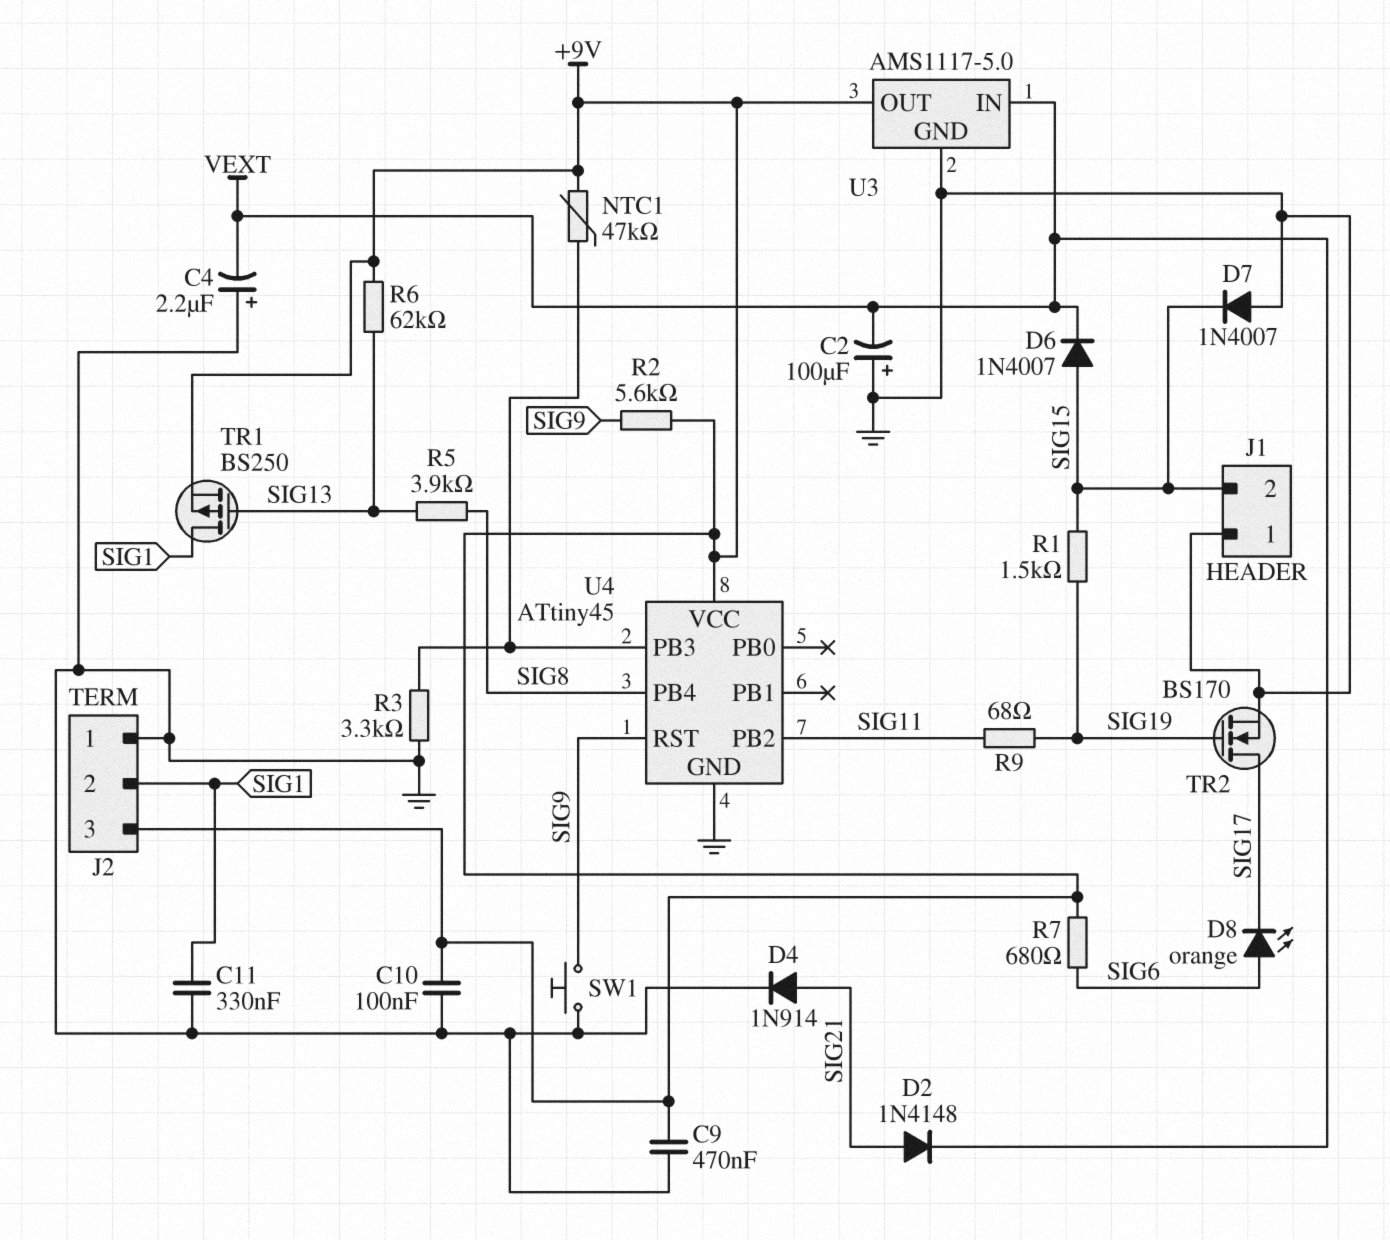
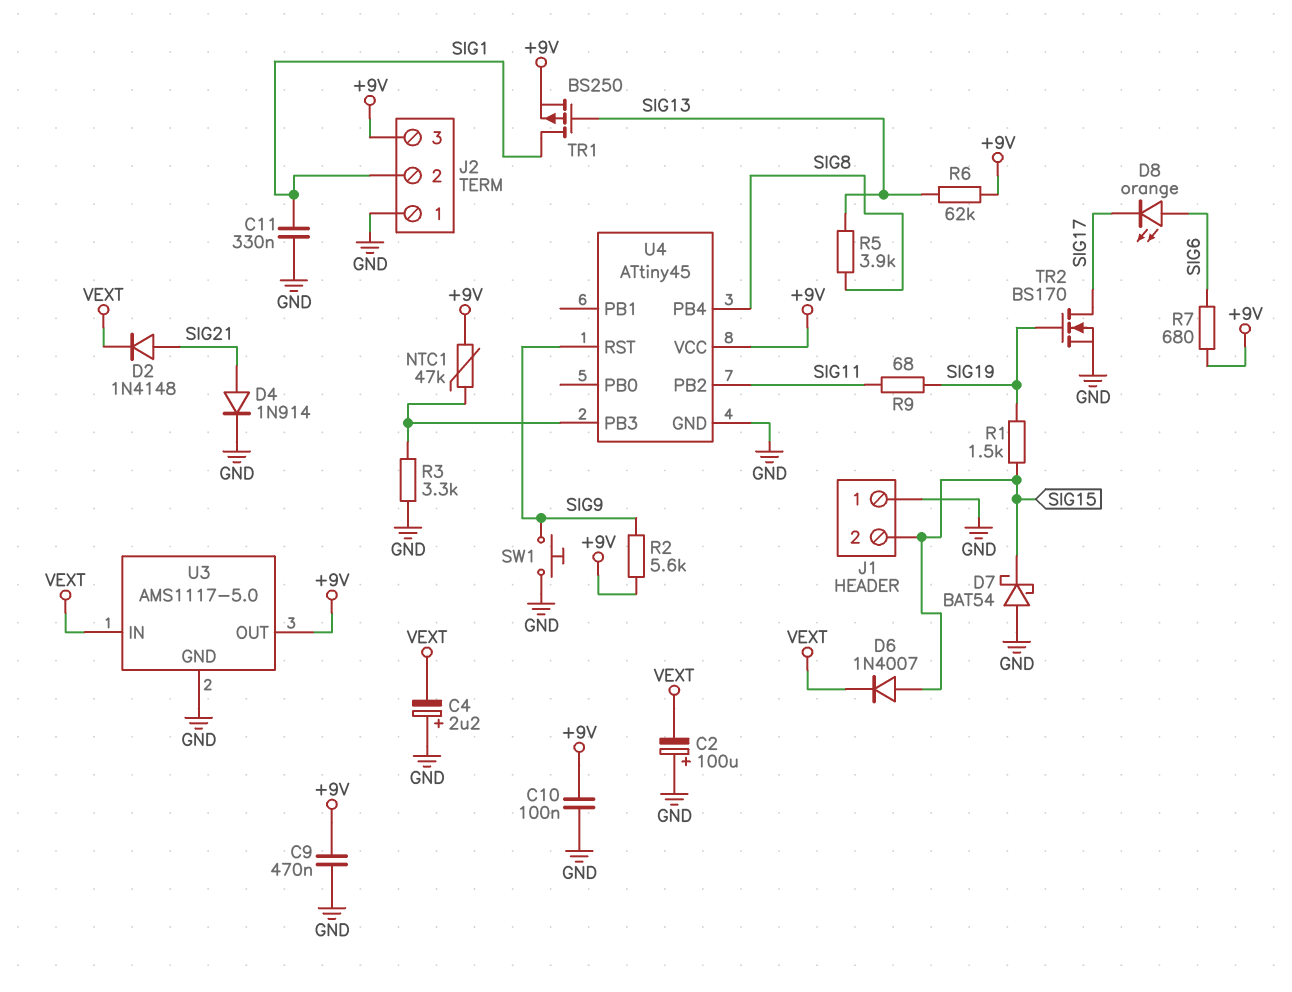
D7: diode 1N4007 (A GND, K SIG15) -> schottky BAT54 (A GND, K SIG15)

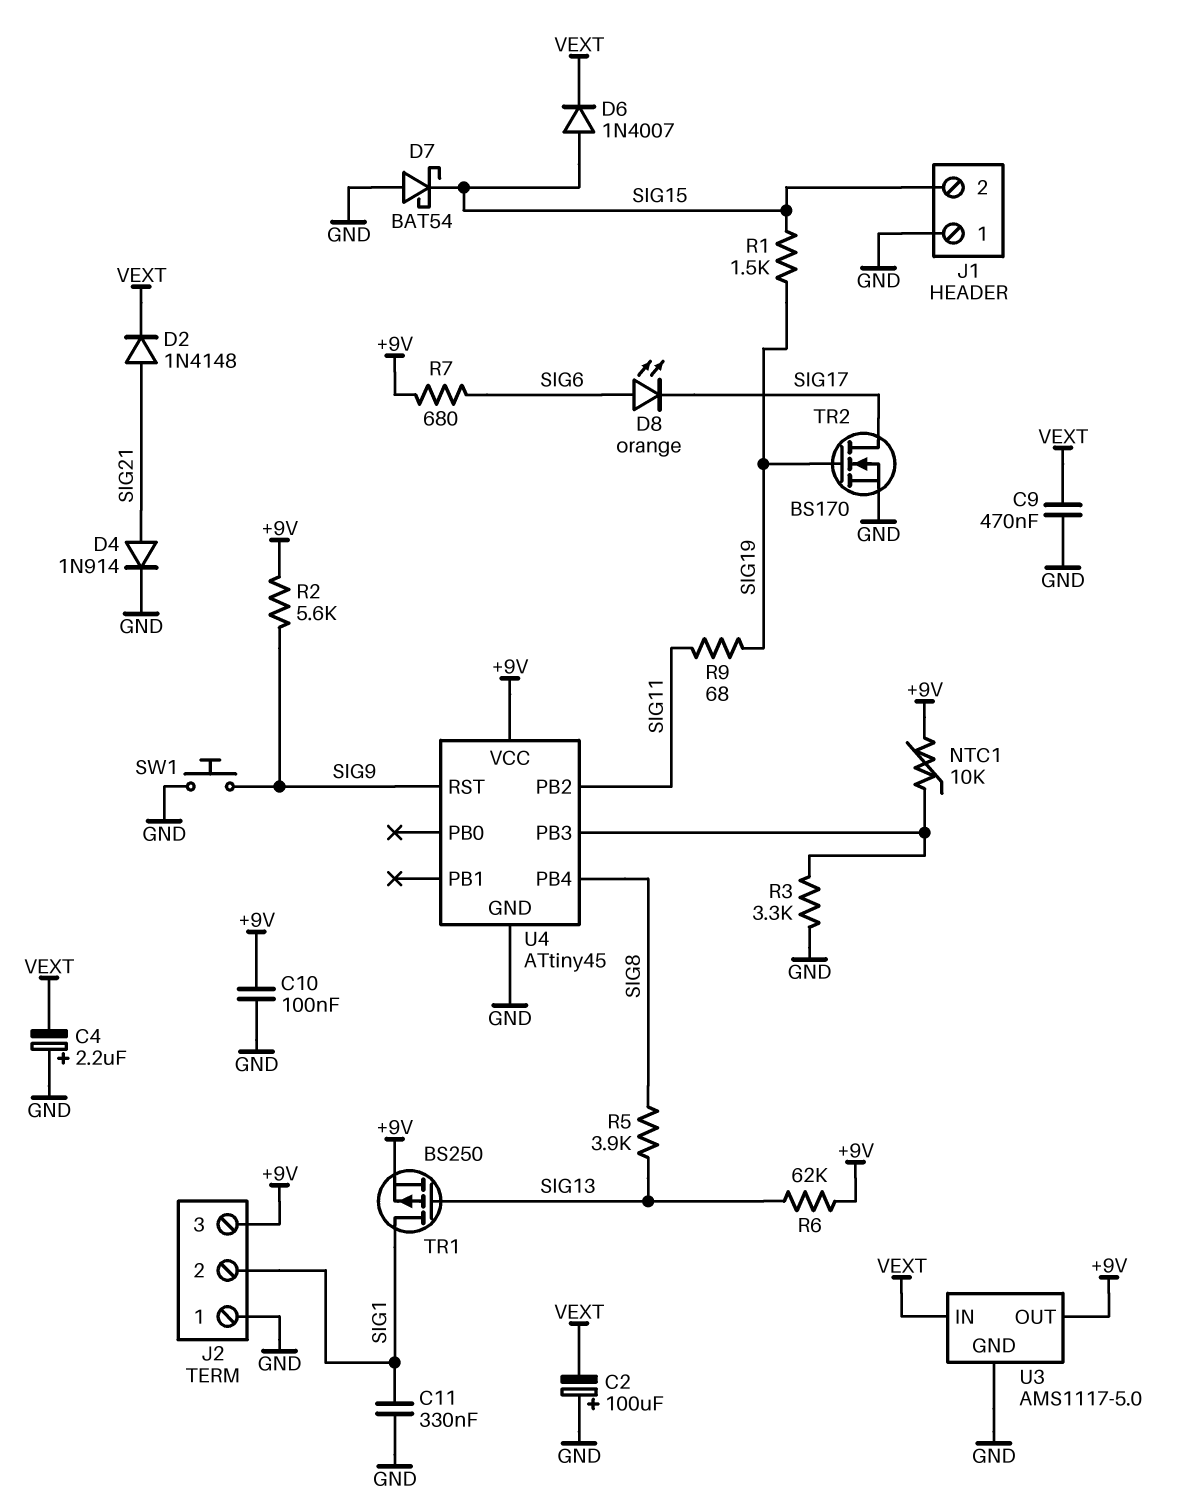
C9: 470nF (+9V, GND) -> 470nF (GND, VEXT)
NTC1: 47k (+9V, U4/PB3) -> 10k (+9V, U4/PB3)

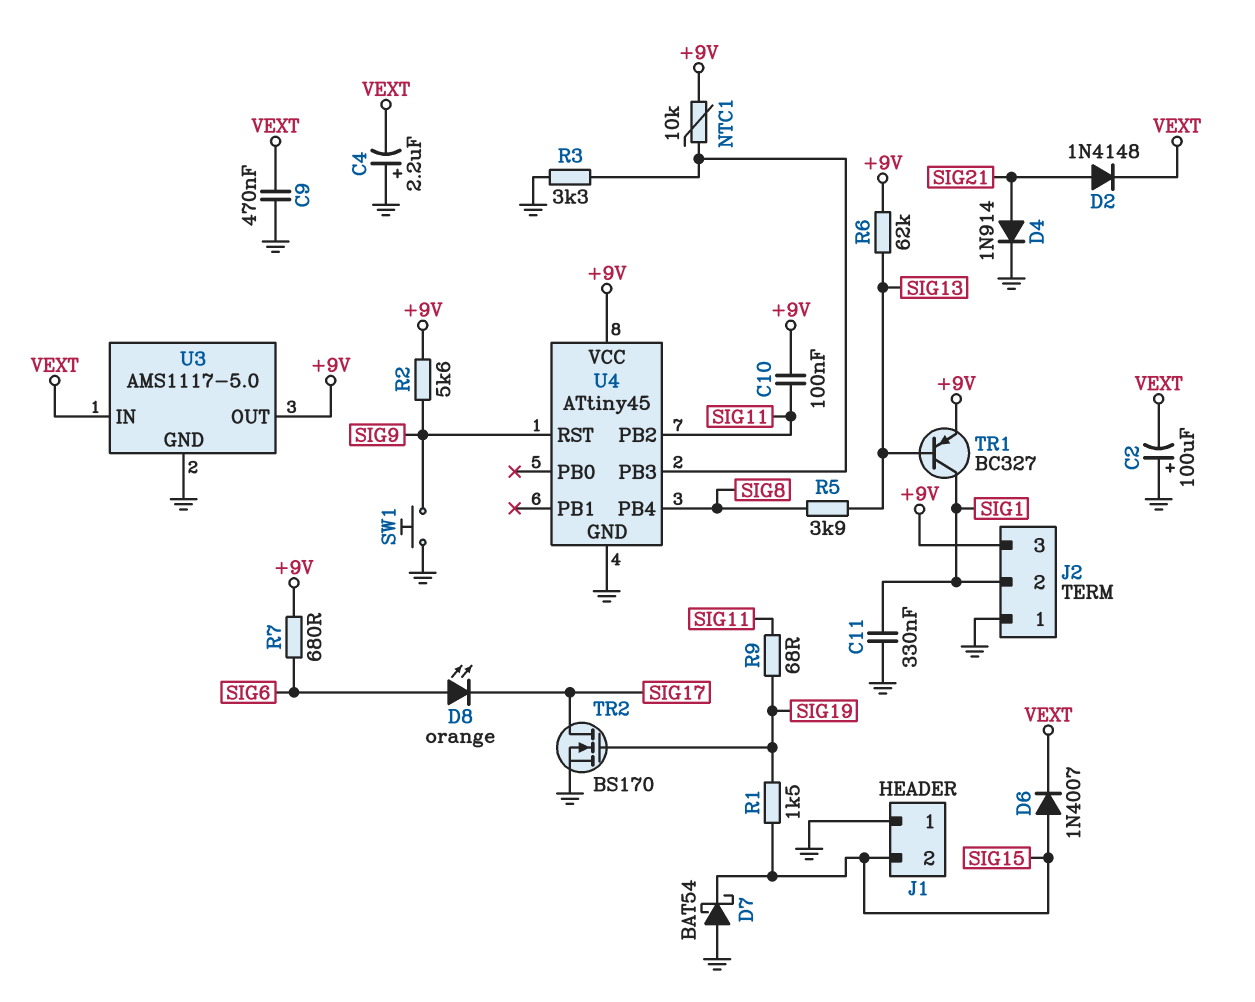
C10: 100nF (+9V, GND) -> 100nF (+9V, SIG11)
TR1: PMOS BS250 (G SIG13, D SIG1, S +9V) -> PNP BC327 (B SIG13, C SIG1, E +9V)

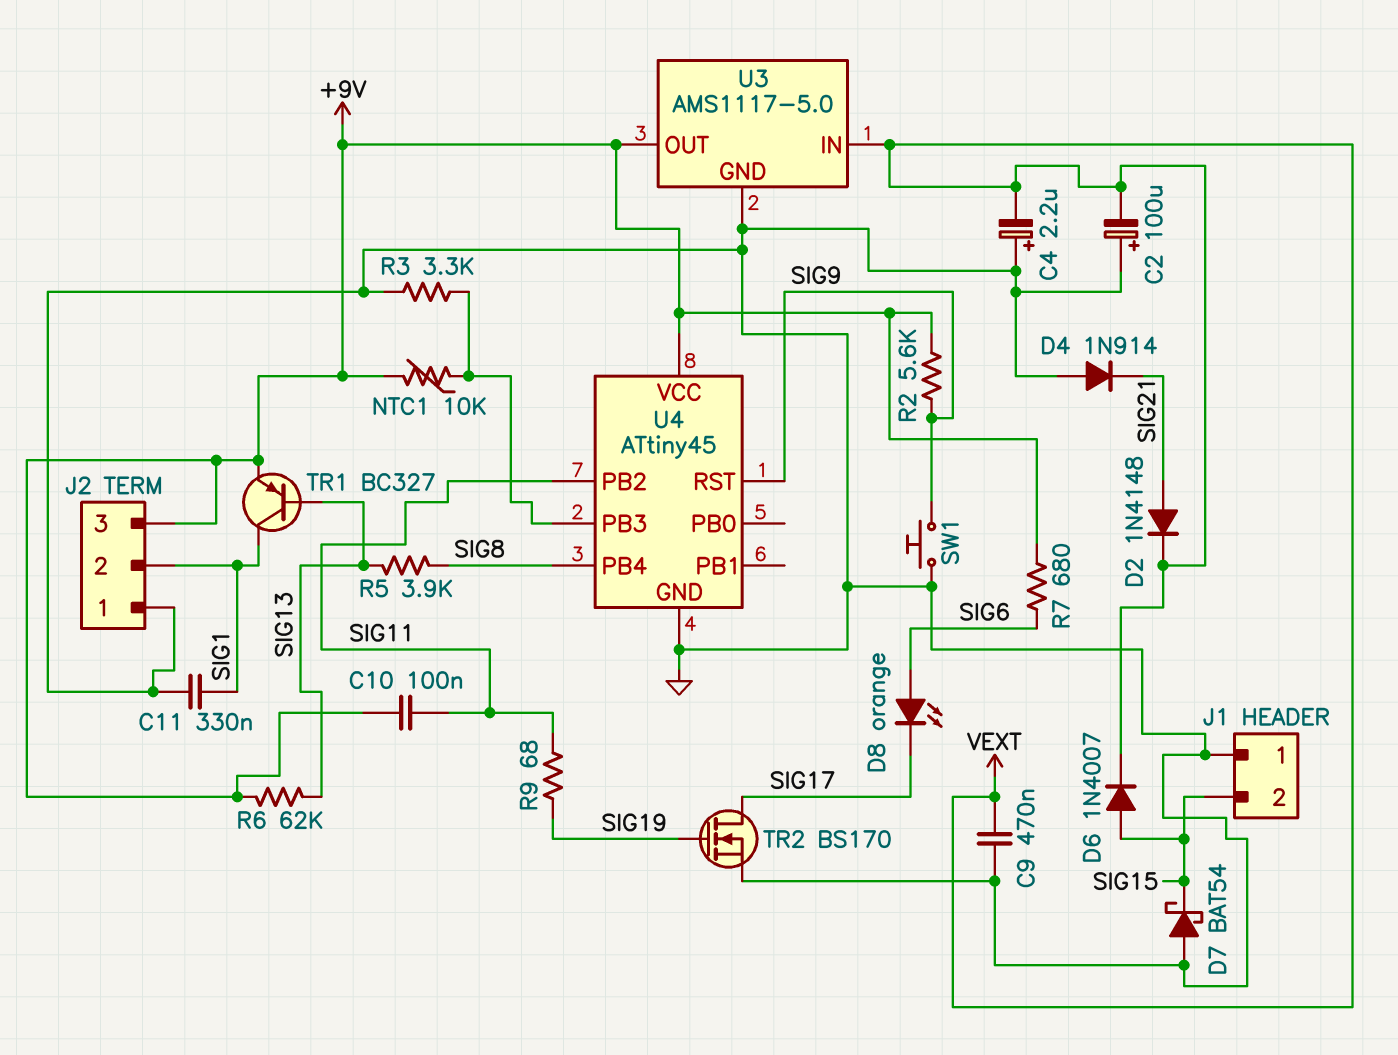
D4: diode 1N914 (A SIG21, K GND) -> diode 1N914 (A GND, K SIG21)
R1: 1.5k (SIG15, SIG19) -> none

